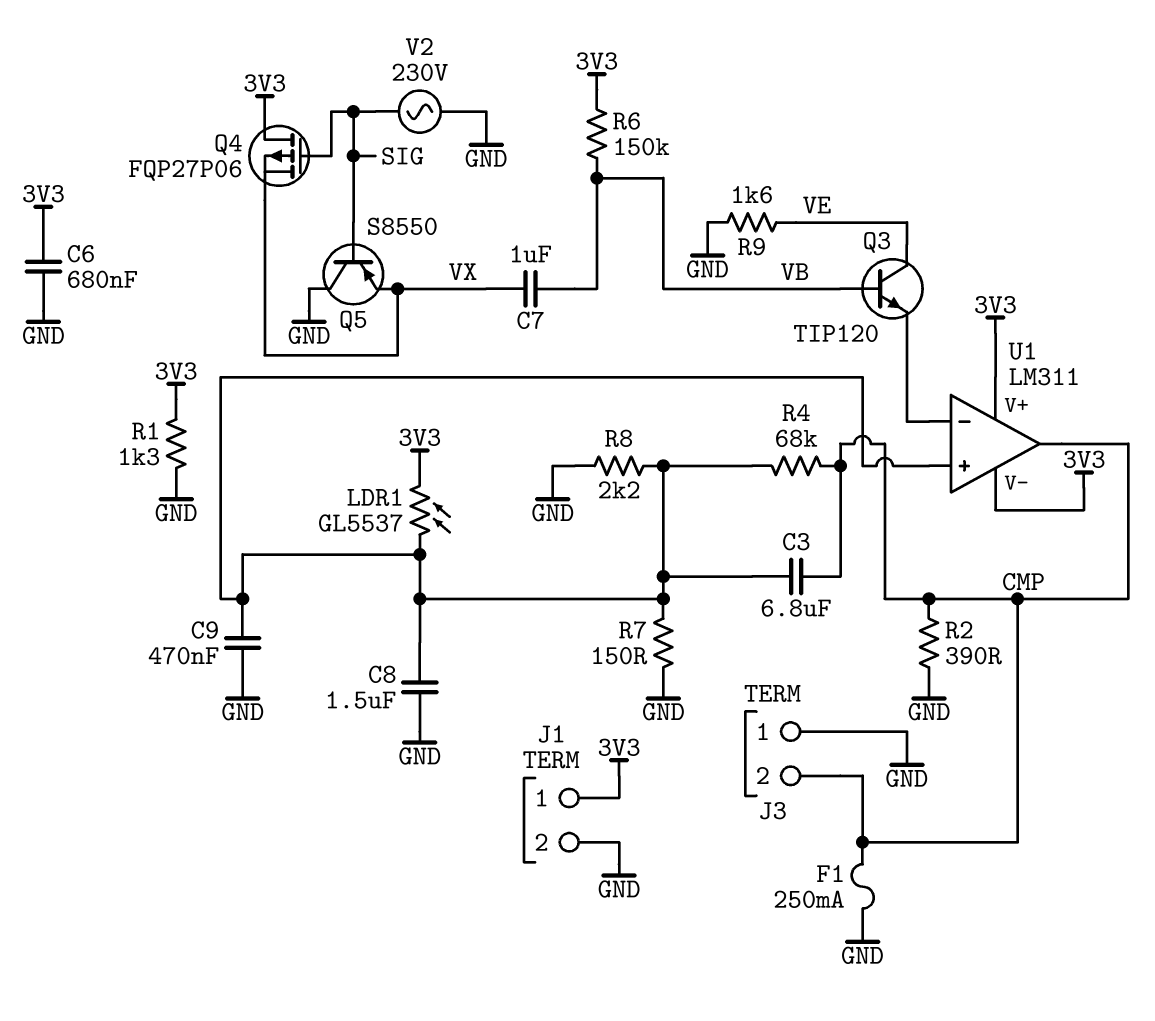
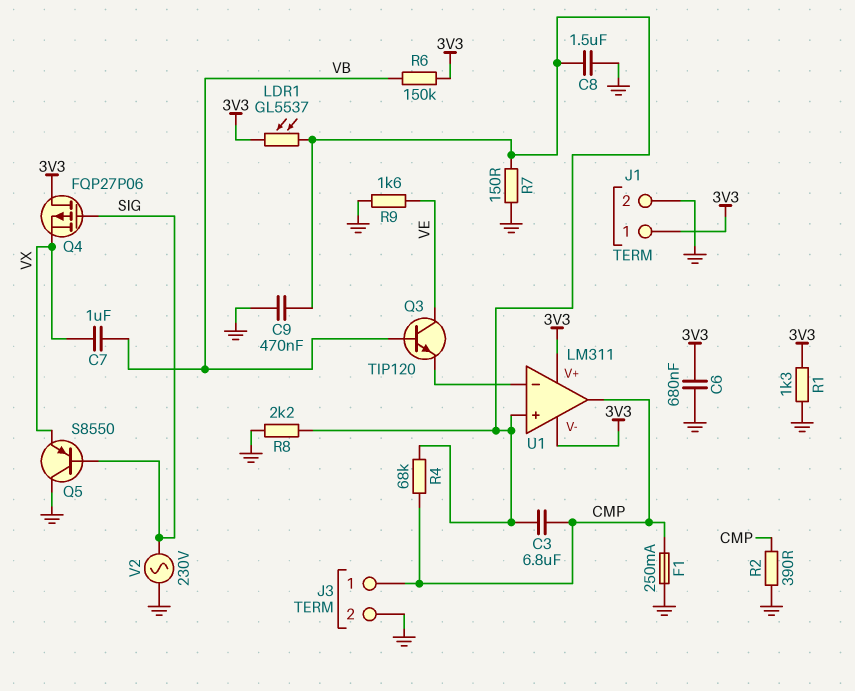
J3 pin 1: GND -> CMP
J3 pin 2: CMP -> GND

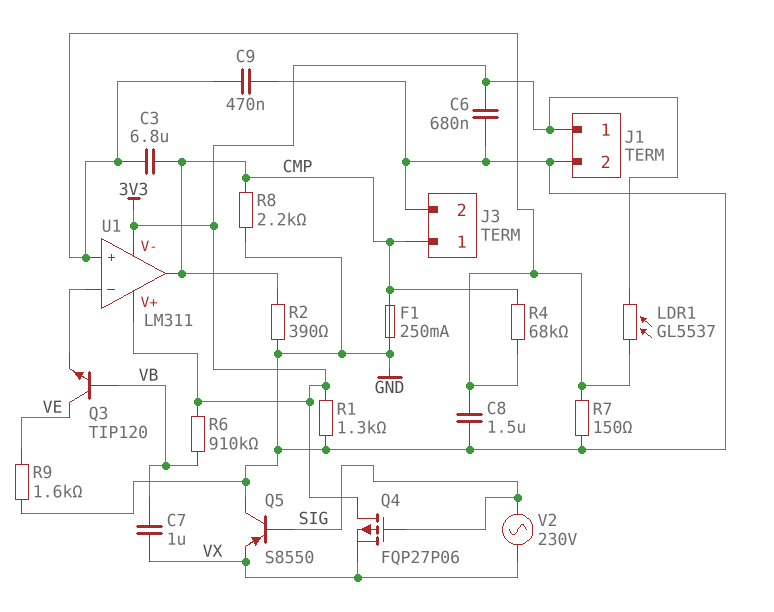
R6: 150k (3V3, VB) -> 910k (3V3, VB)
R8: 2.2k (GND, U1/in+) -> 2.2k (CMP, GND)
V2: AC 230V (GND, SIG) -> AC 230V (SIG, VX)

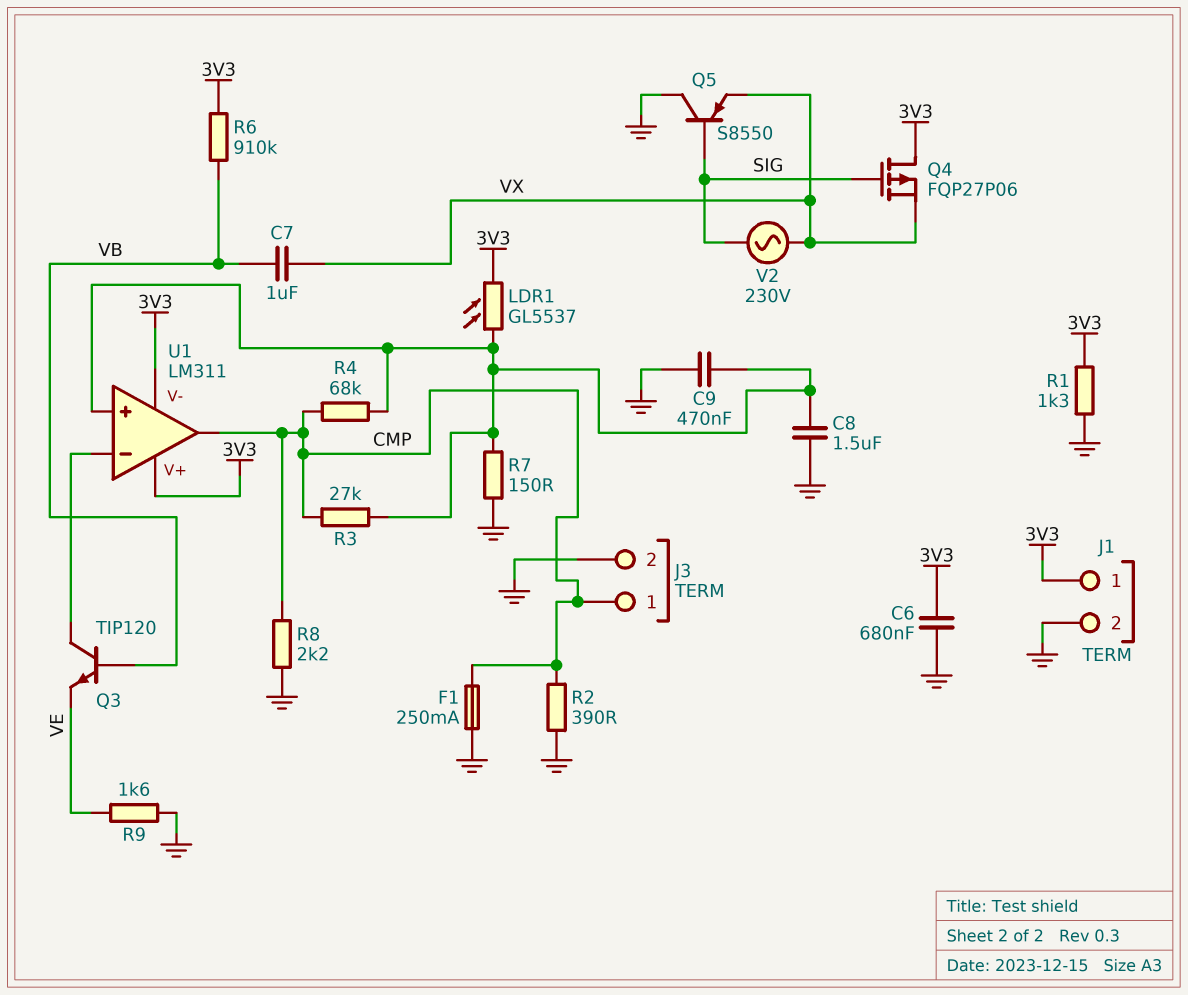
C3: 6.8uF (CMP, U1/in+) -> none
Q3: NPN TIP120 (B VB, C VE, E U1/in-) -> NPN TIP120 (B VB, C U1/in-, E VE)
R3: none -> 27k (CMP, U1/in+)

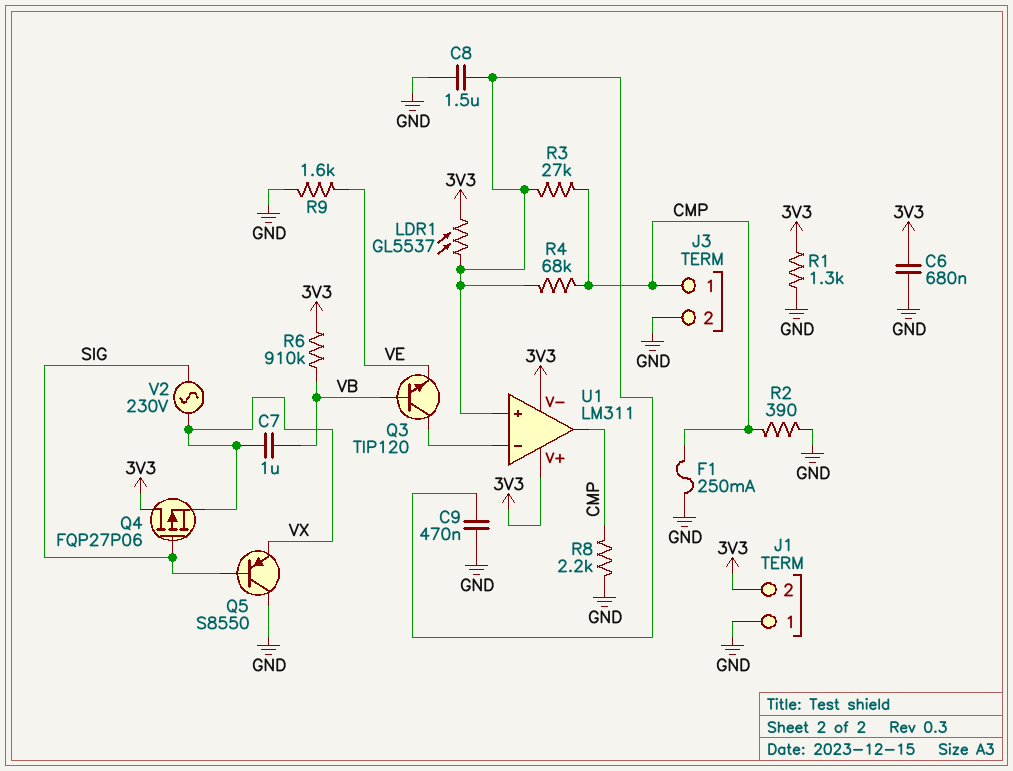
J1 pin 1: 3V3 -> GND
J1 pin 2: GND -> 3V3
R7: 150 (GND, U1/in+) -> none

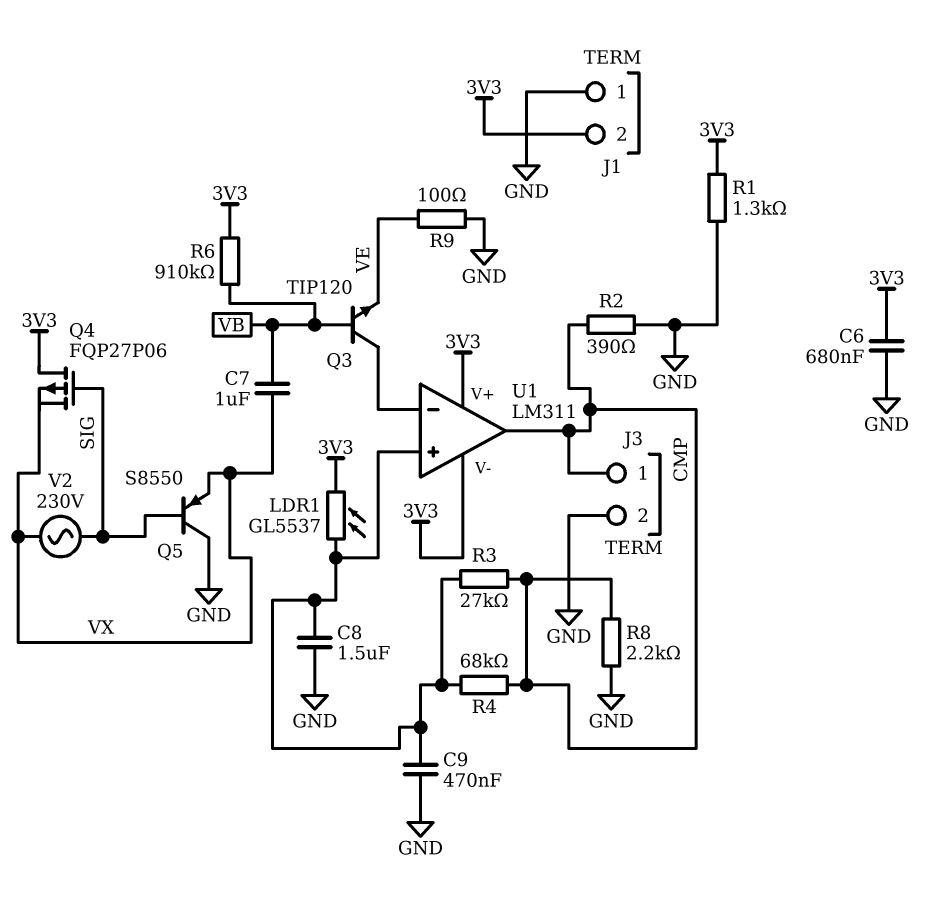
F1: 250mA (CMP, GND) -> none
R9: 1.6k (GND, VE) -> 100 (GND, VE)

